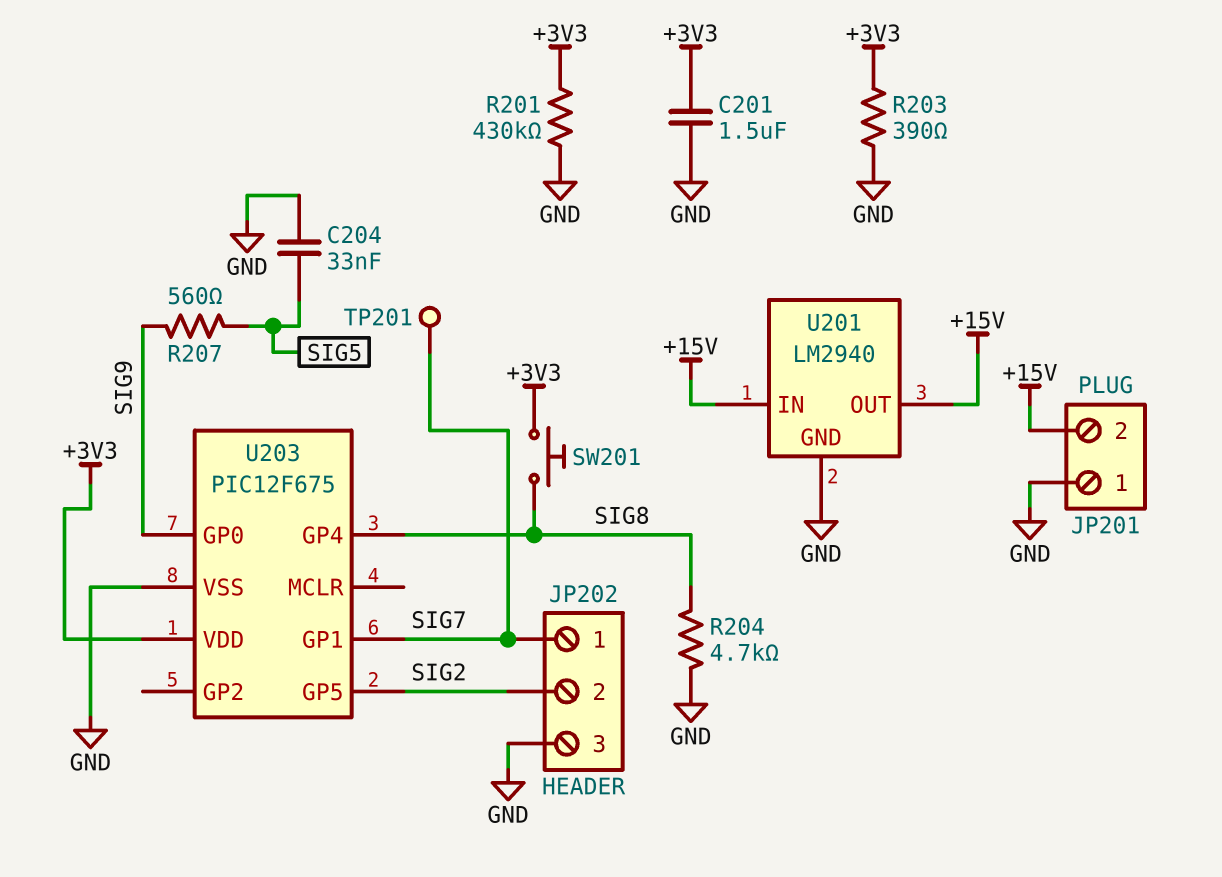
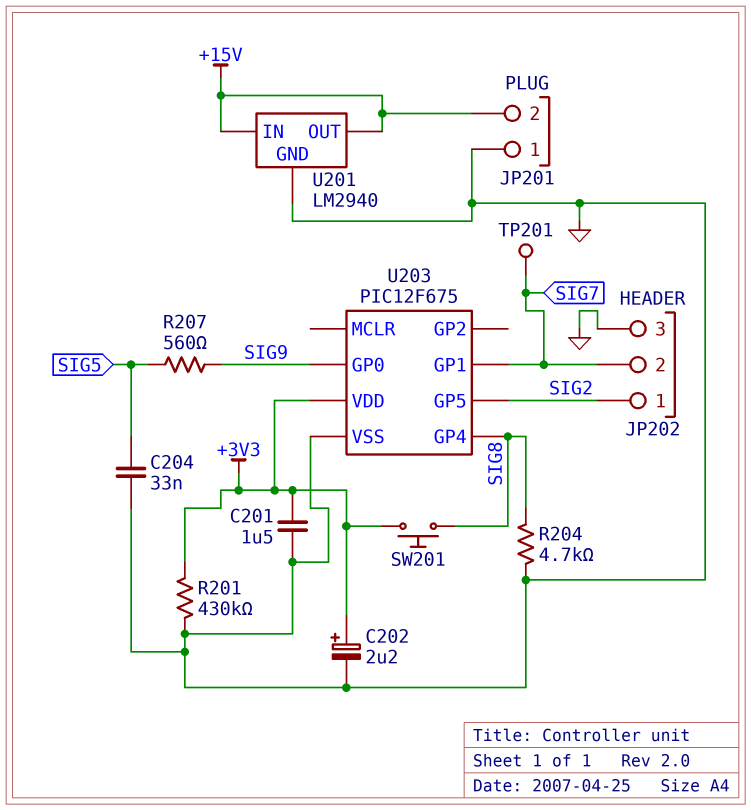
C202: none -> 2.2uF (plus +3V3, minus GND)
JP202 pin 1: SIG7 -> SIG2
JP202 pin 2: SIG2 -> SIG7
R203: 390 (+3V3, GND) -> none

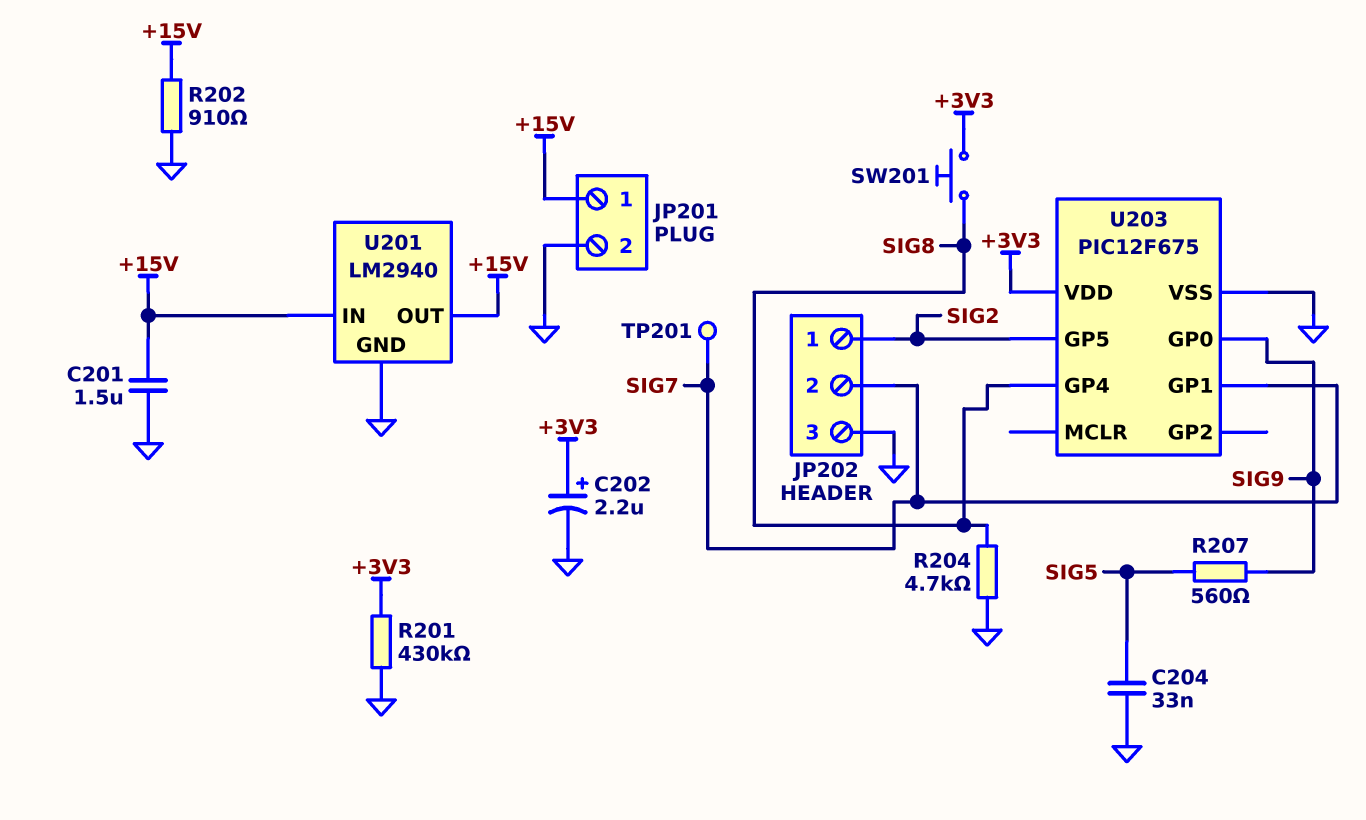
C201: 1.5uF (+3V3, GND) -> 1.5uF (+15V, GND)
JP201 pin 1: GND -> +15V
JP201 pin 2: +15V -> GND
R202: none -> 910 (+15V, GND)

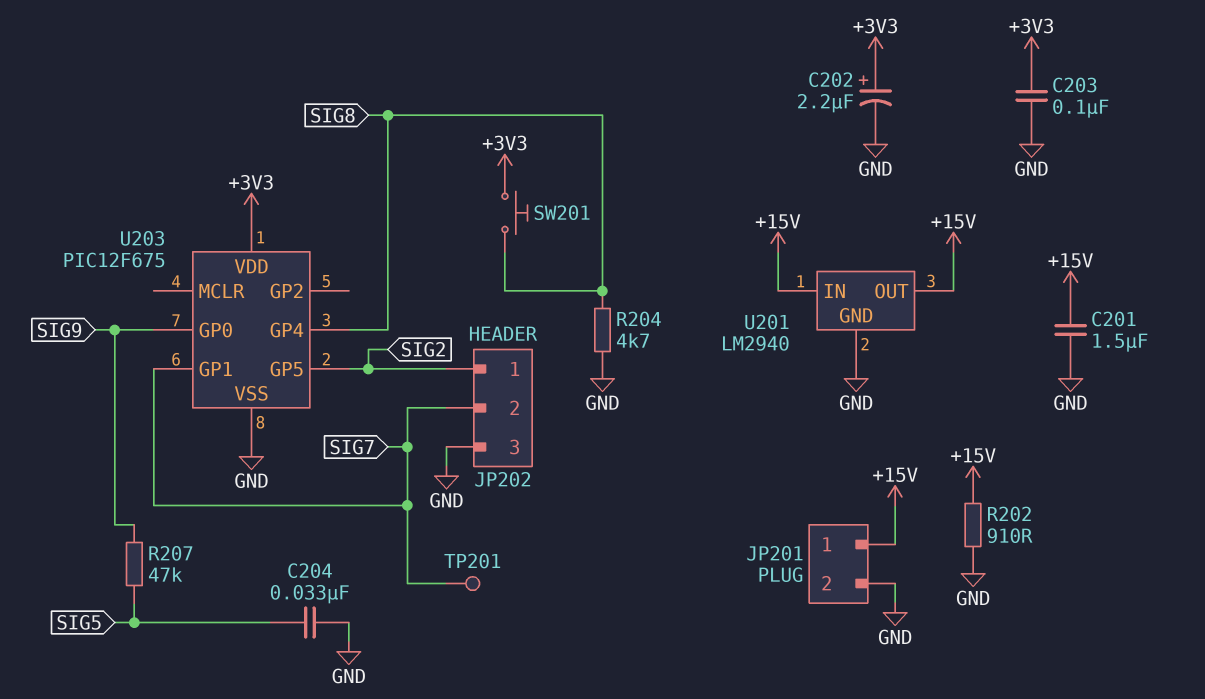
C203: none -> 100nF (+3V3, GND)
R201: 430k (+3V3, GND) -> none
R207: 560 (SIG5, SIG9) -> 47k (SIG5, SIG9)

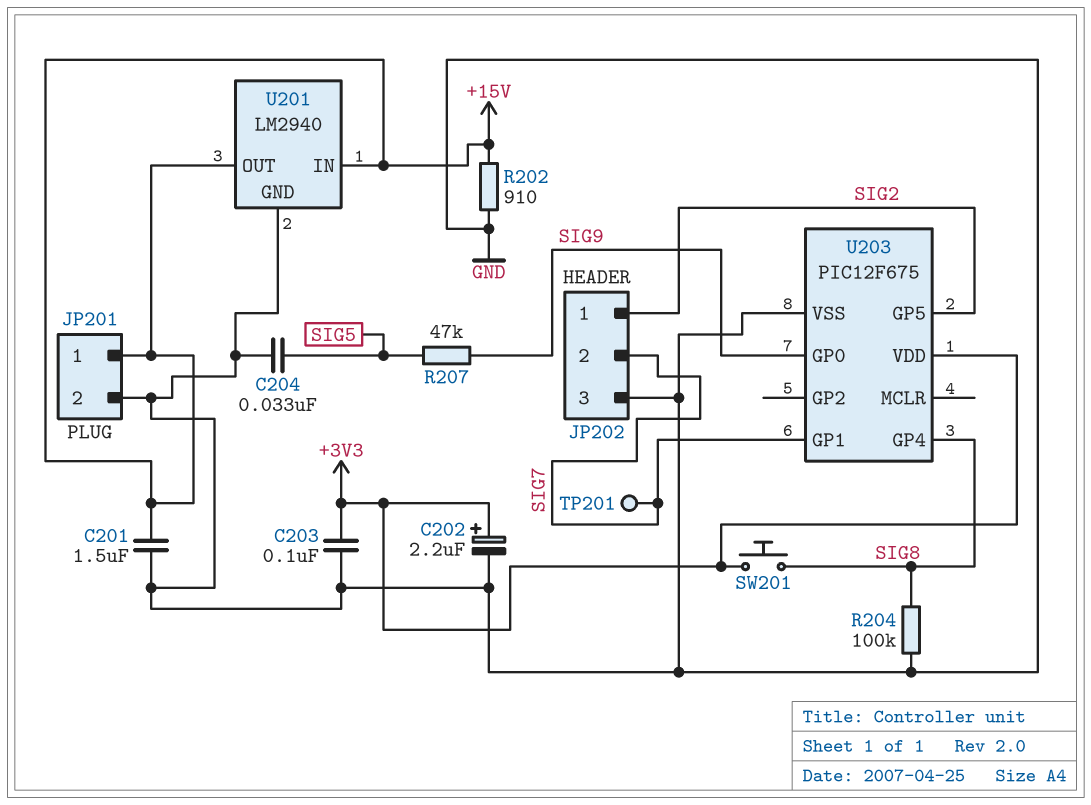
R204: 4.7k (GND, SIG8) -> 100k (GND, SIG8)

